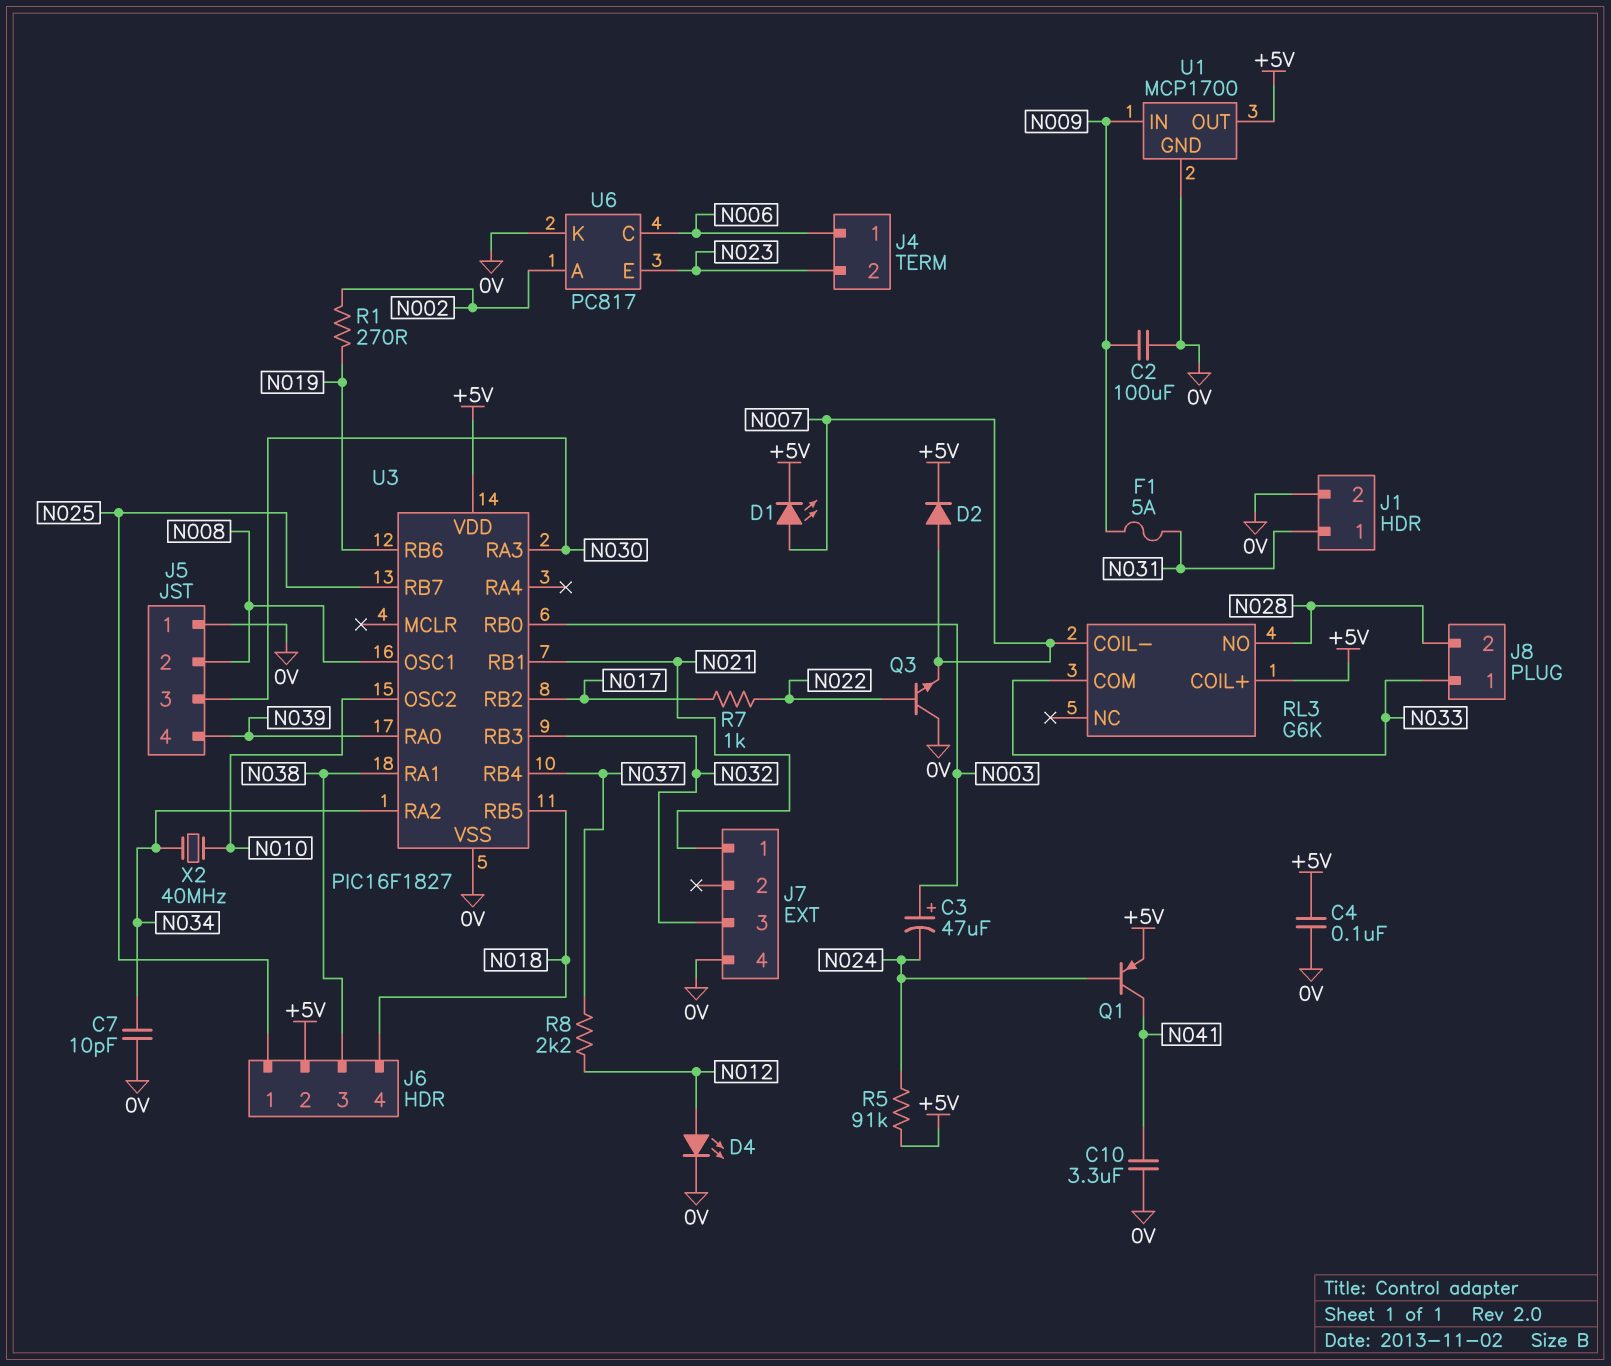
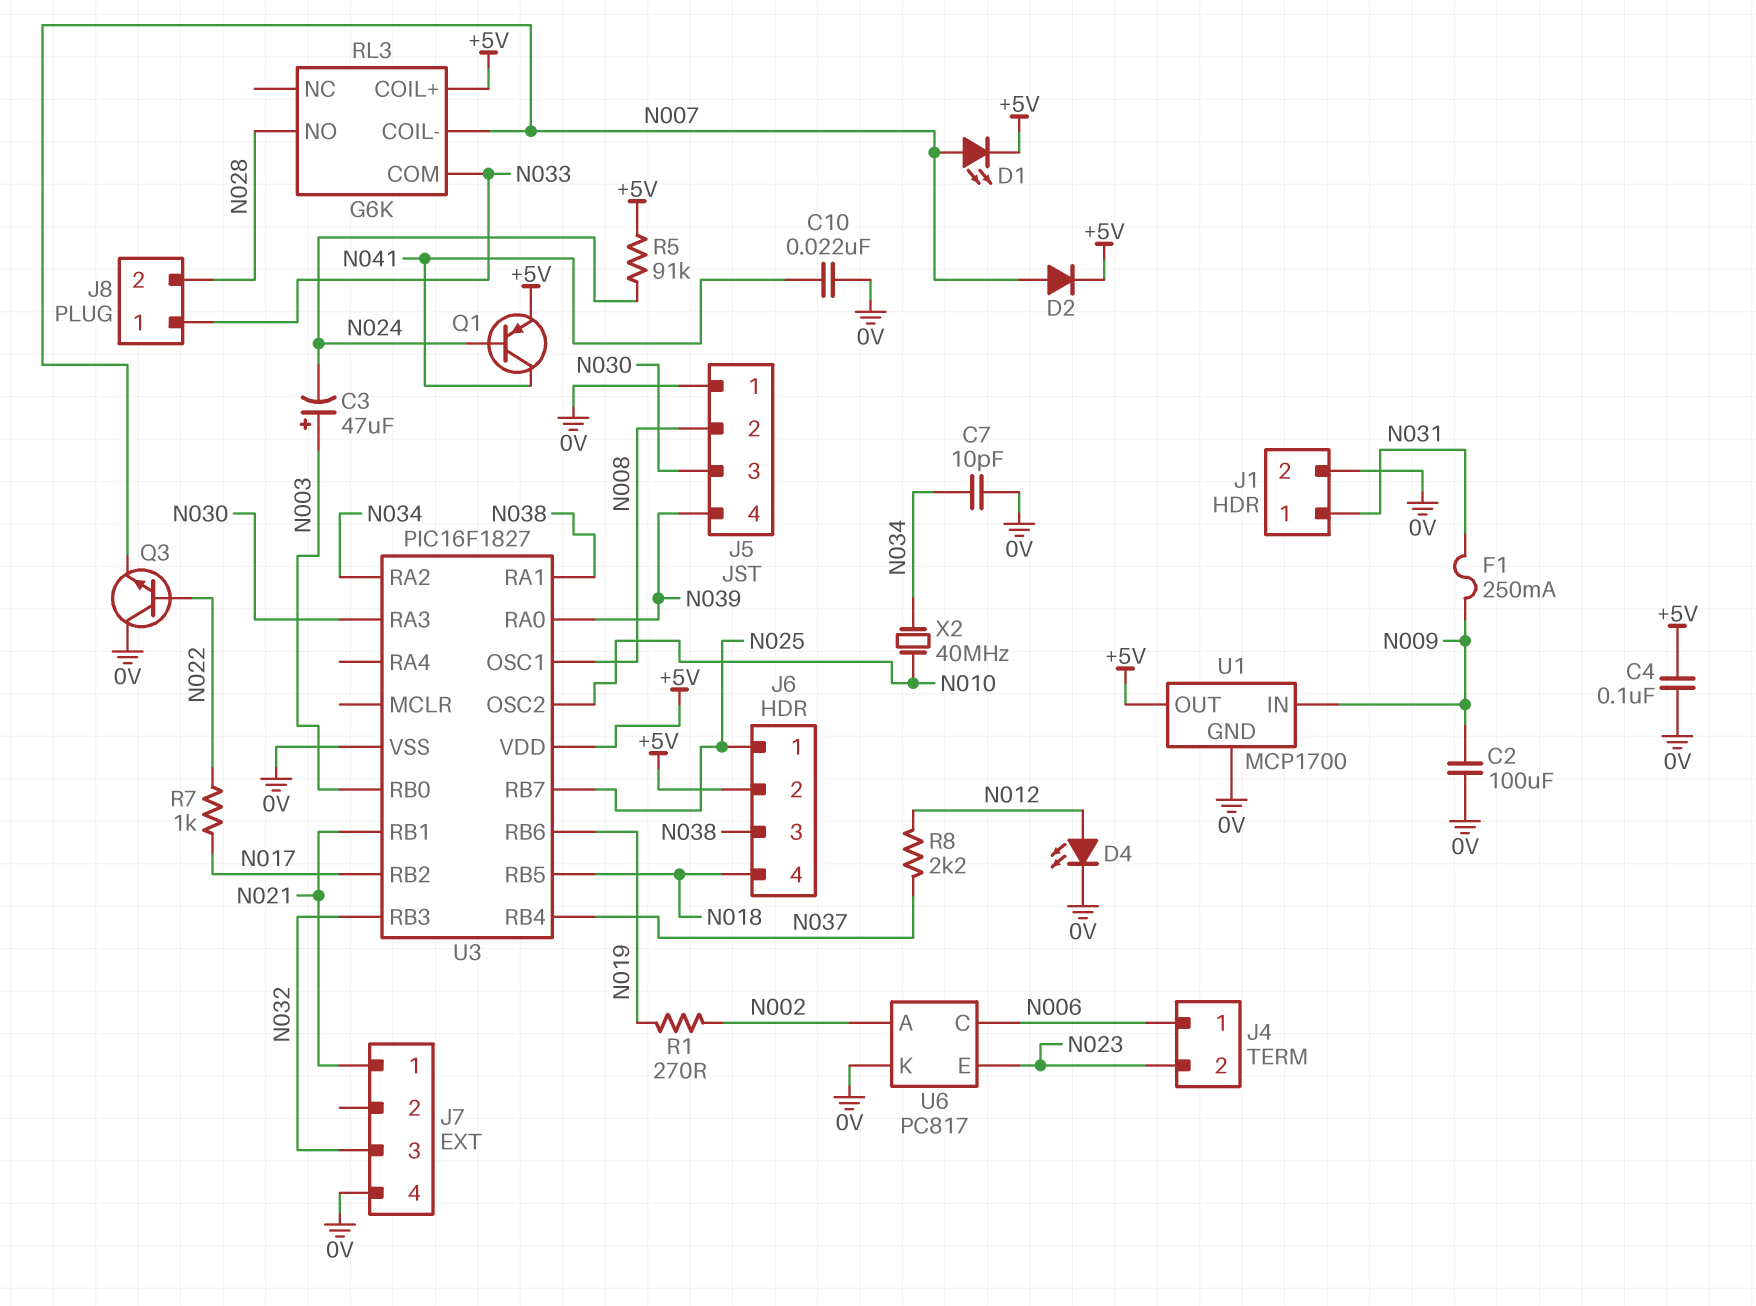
C10: 3.3uF (0V, N041) -> 22nF (0V, N041)
F1: 5A (N009, N031) -> 250mA (N009, N031)

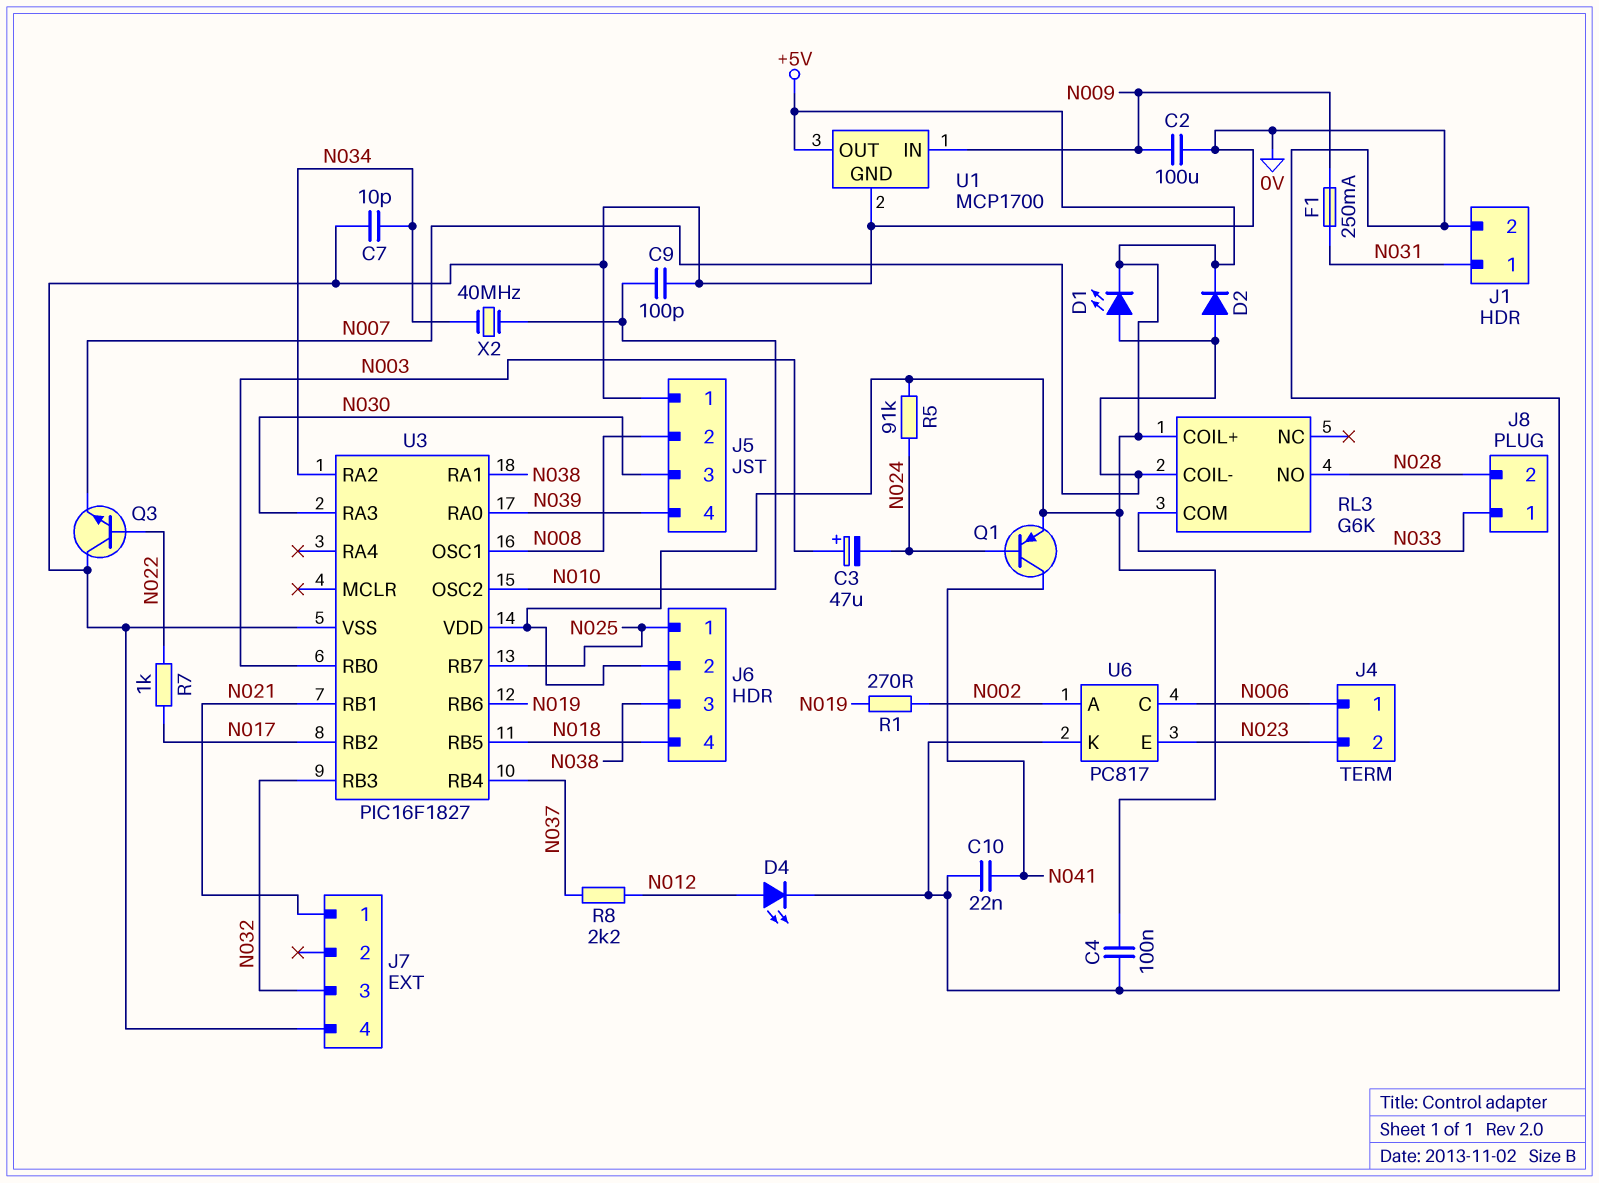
C9: none -> 100pF (0V, N010)

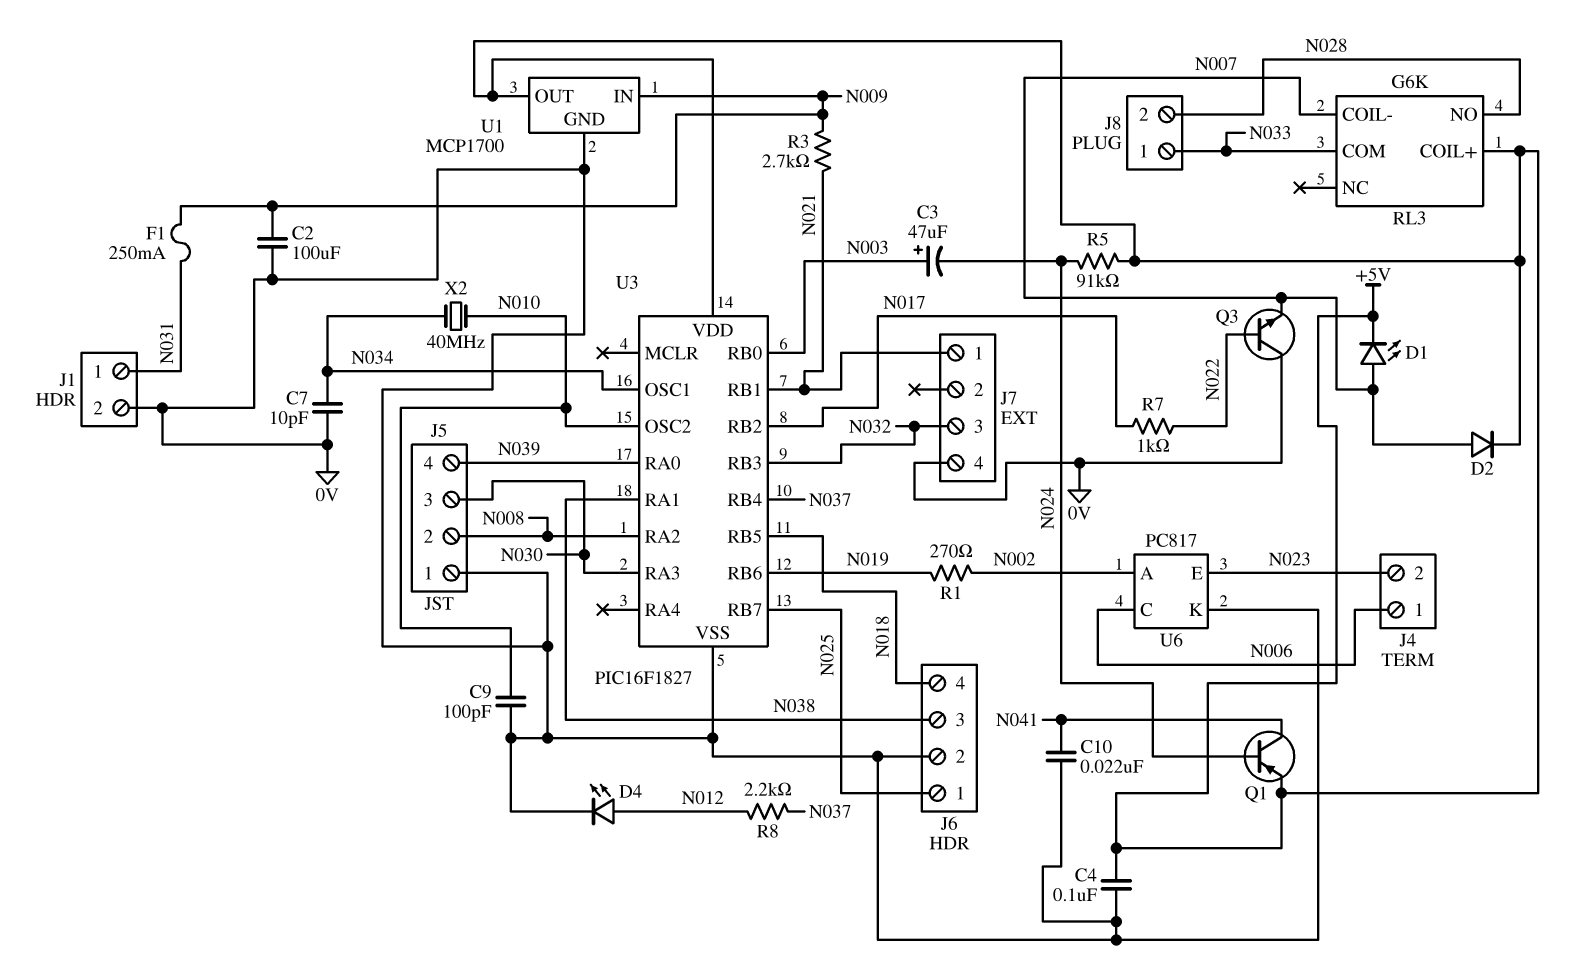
J6 pin 2: +5V -> 0V
R3: none -> 2.7k (N009, N021)
U3 pin OSC1: N008 -> N034
U3 pin RA2: N034 -> N008

